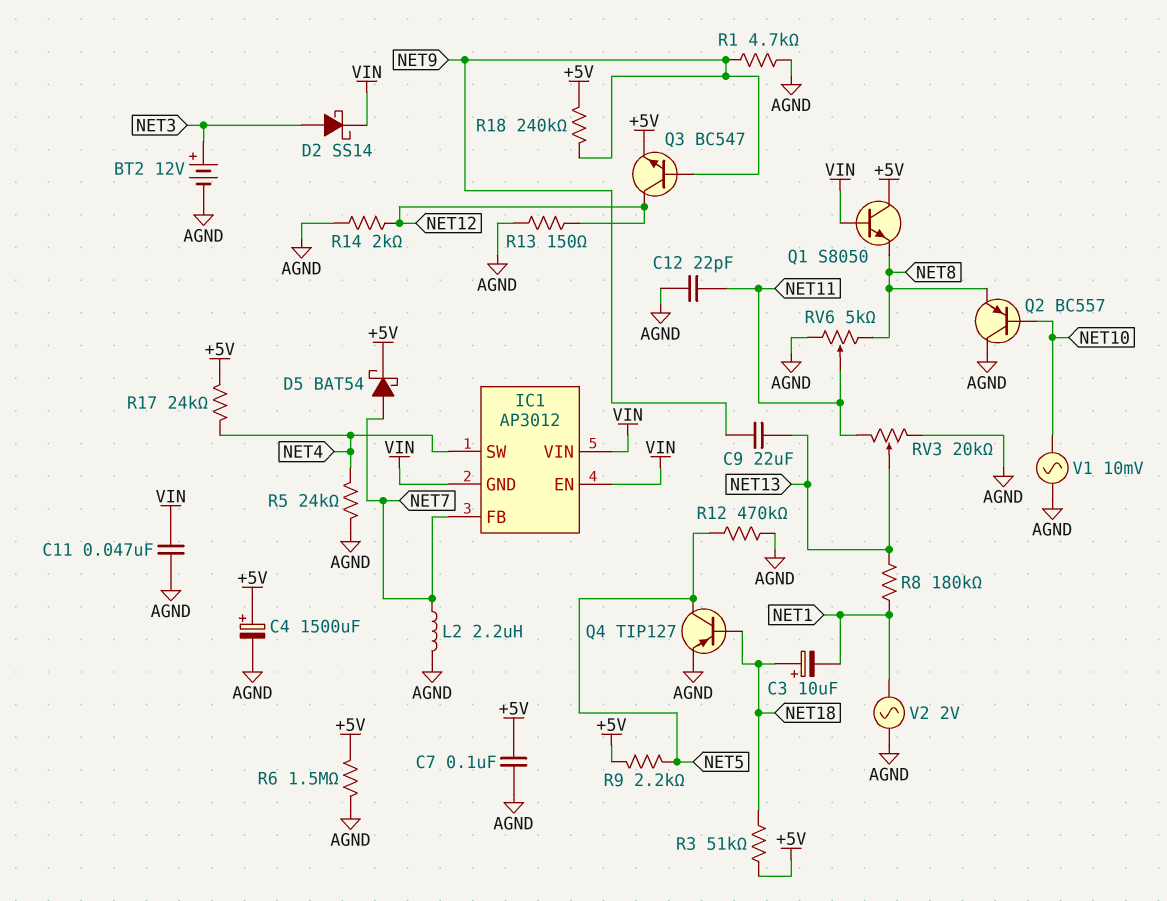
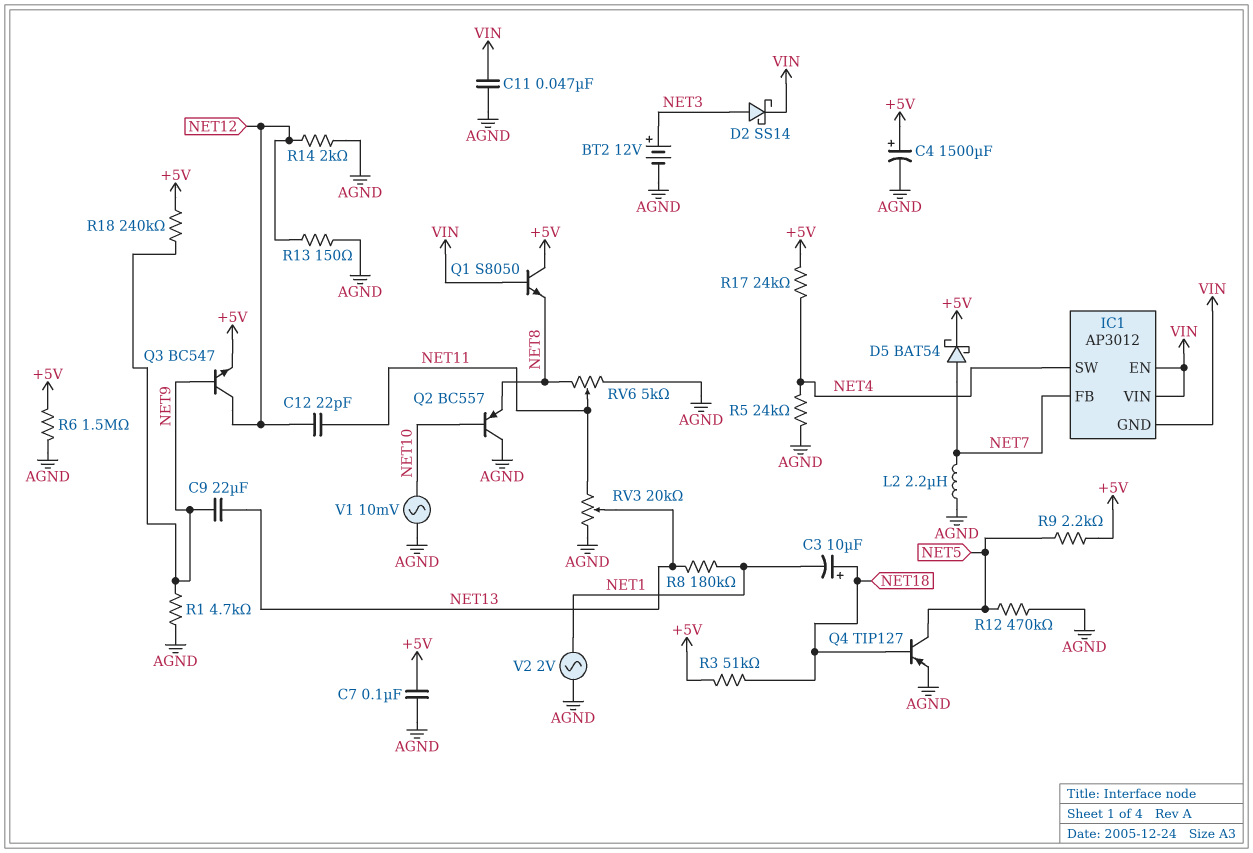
C12: 22pF (AGND, NET11) -> 22pF (NET11, NET12)

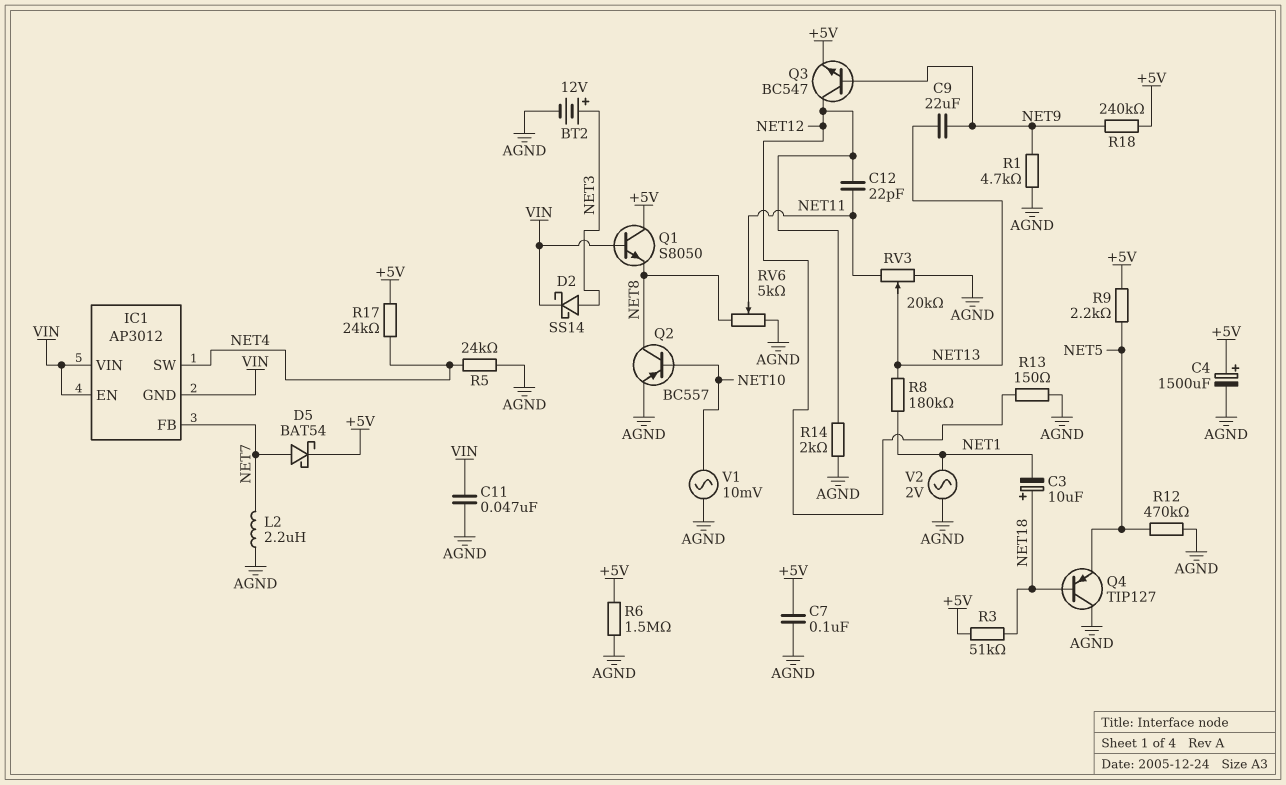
Q2: PNP BC557 (B NET10, C AGND, E NET8) -> PNP BC557 (B NET10, C NET8, E AGND)
Q4: PNP TIP127 (B NET18, C NET5, E AGND) -> PNP TIP127 (B NET18, C AGND, E NET5)

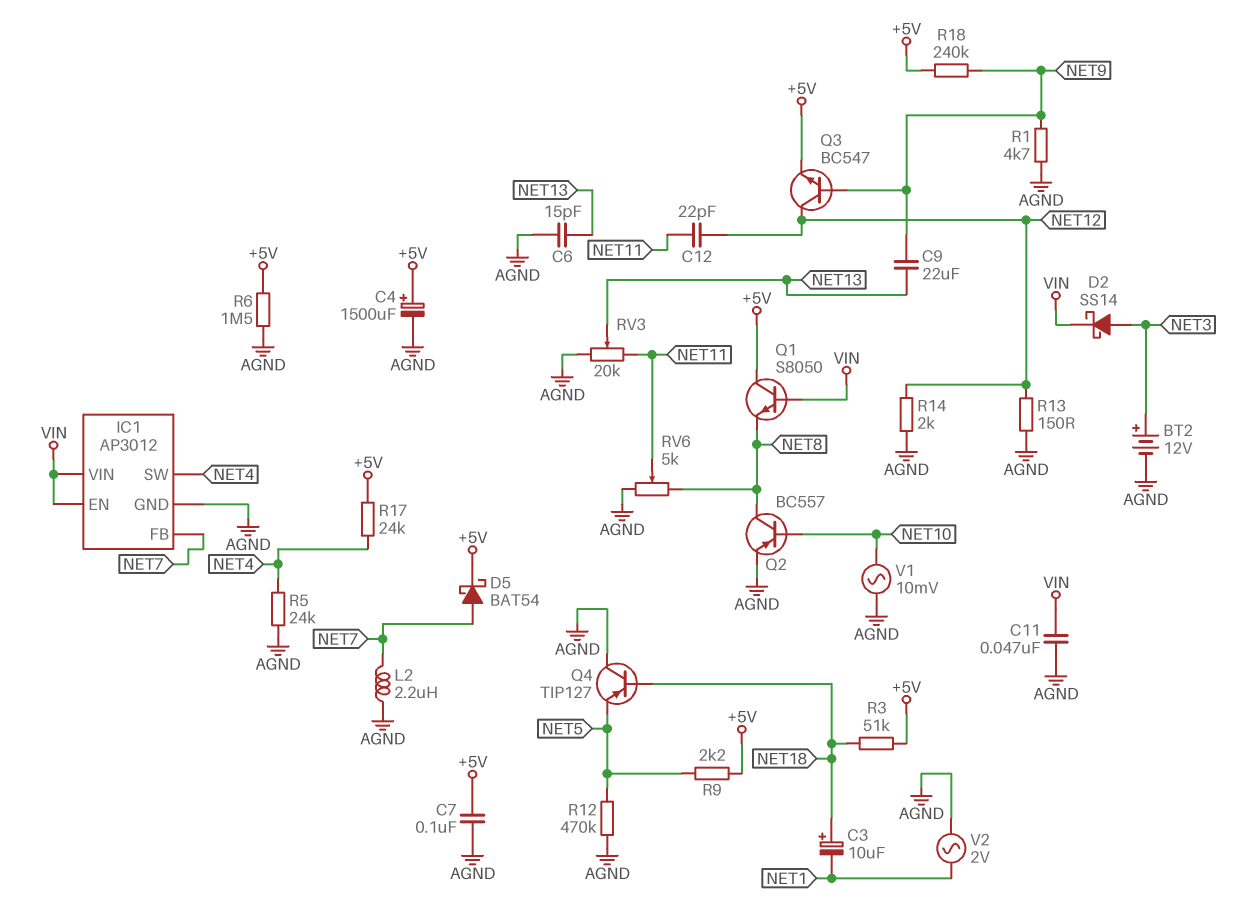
C6: none -> 15pF (AGND, NET13)
IC1 pin GND: VIN -> AGND
R8: 180k (NET1, NET13) -> none

